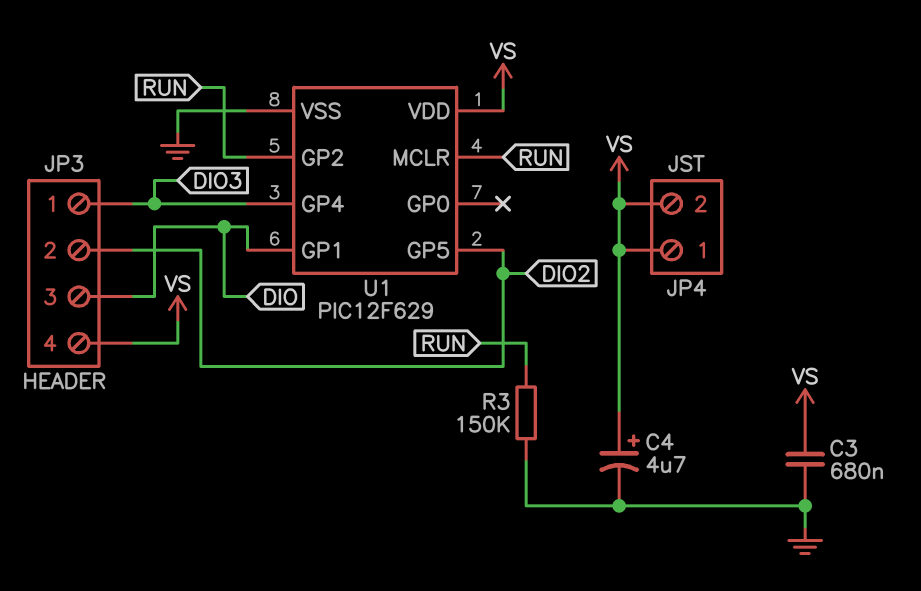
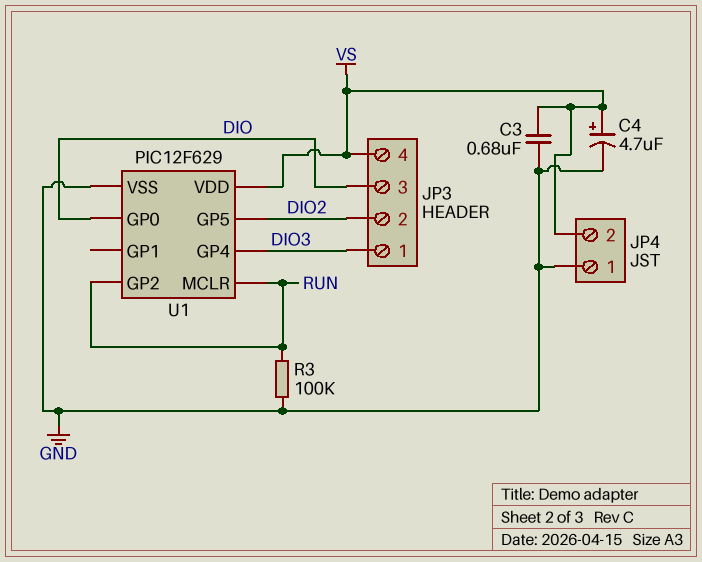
JP4 pin 1: VS -> GND
R3: 150k (GND, RUN) -> 100k (GND, RUN)
U1 pin GP0: none -> DIO
U1 pin GP1: DIO -> none

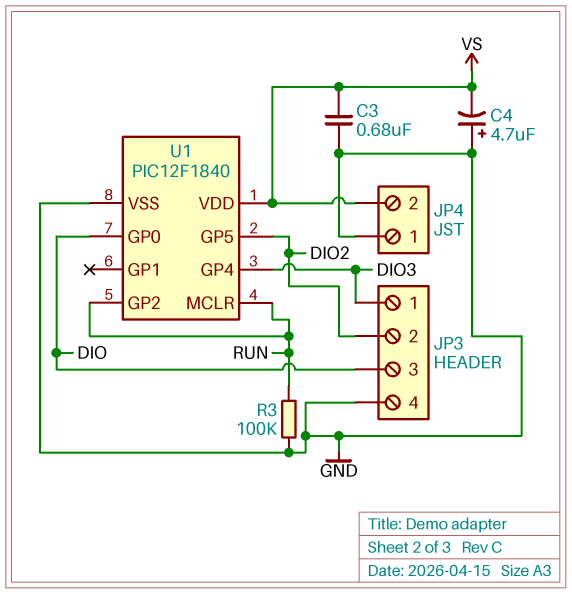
C4: 4.7uF (plus VS, minus GND) -> 4.7uF (plus GND, minus VS)
JP3 pin 4: VS -> GND
U1: PIC12F629 -> PIC12F1840

